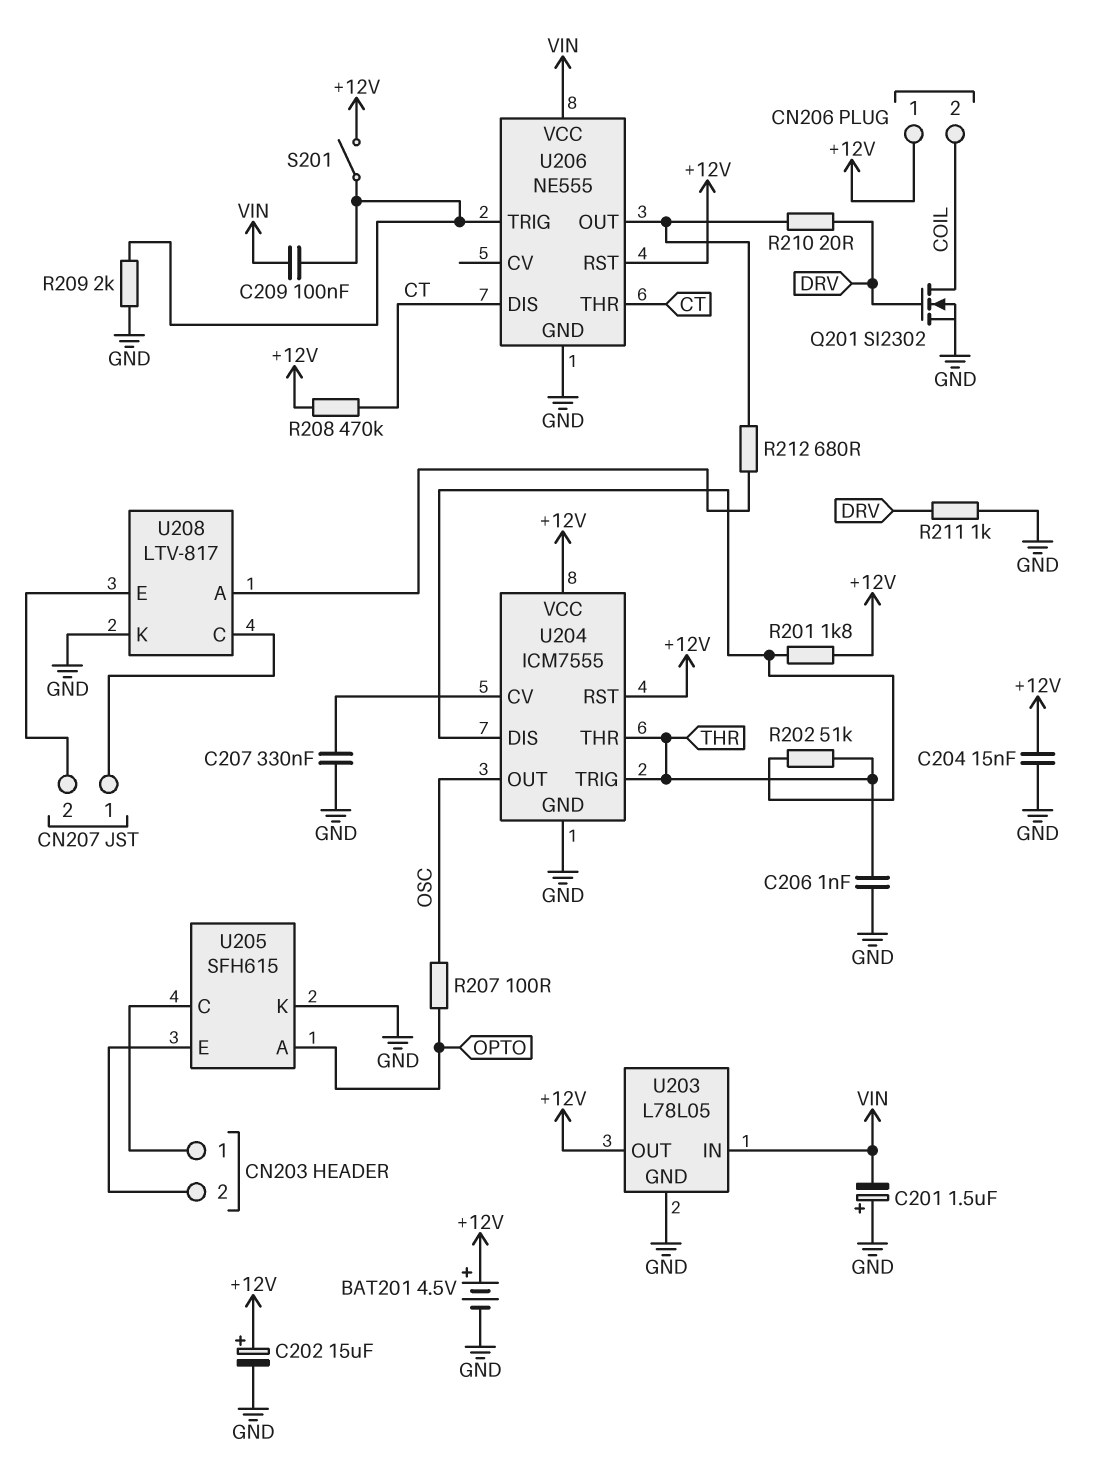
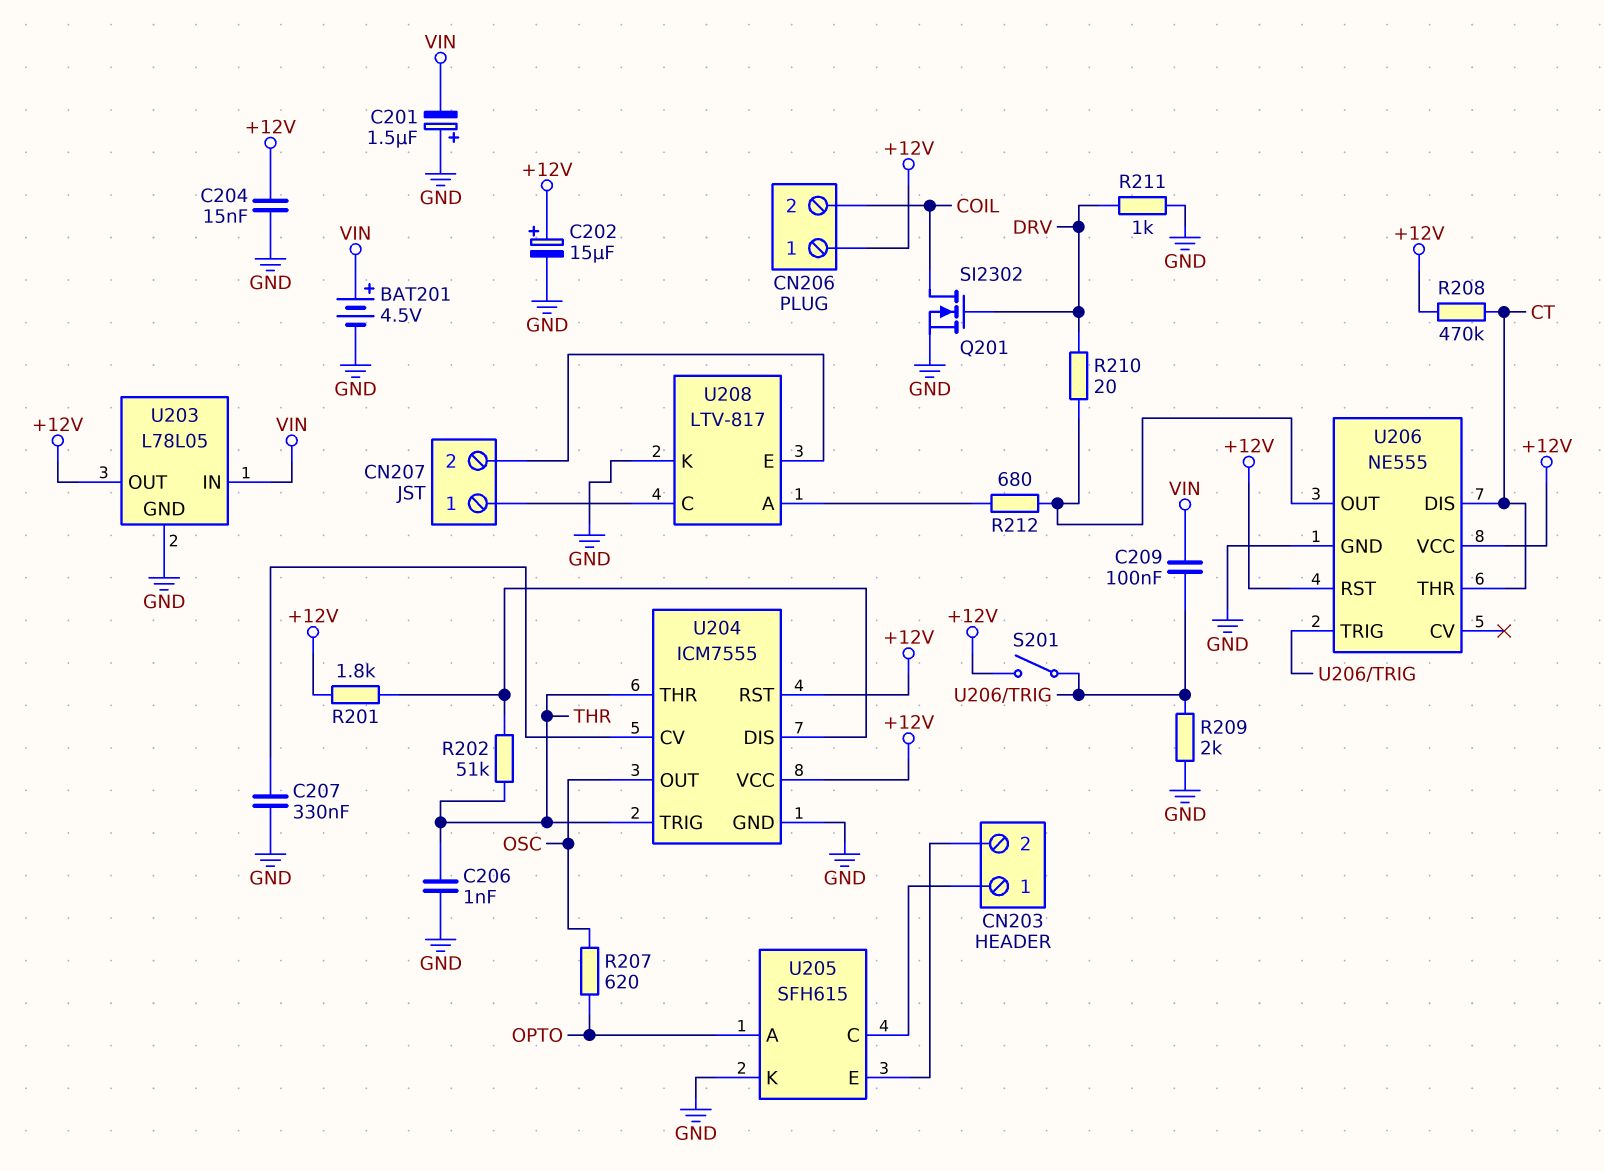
BAT201: 4.5V (plus +12V, minus GND) -> 4.5V (plus VIN, minus GND)
R207: 100 (OPTO, OSC) -> 620 (OPTO, OSC)
U206 pin VCC: VIN -> +12V

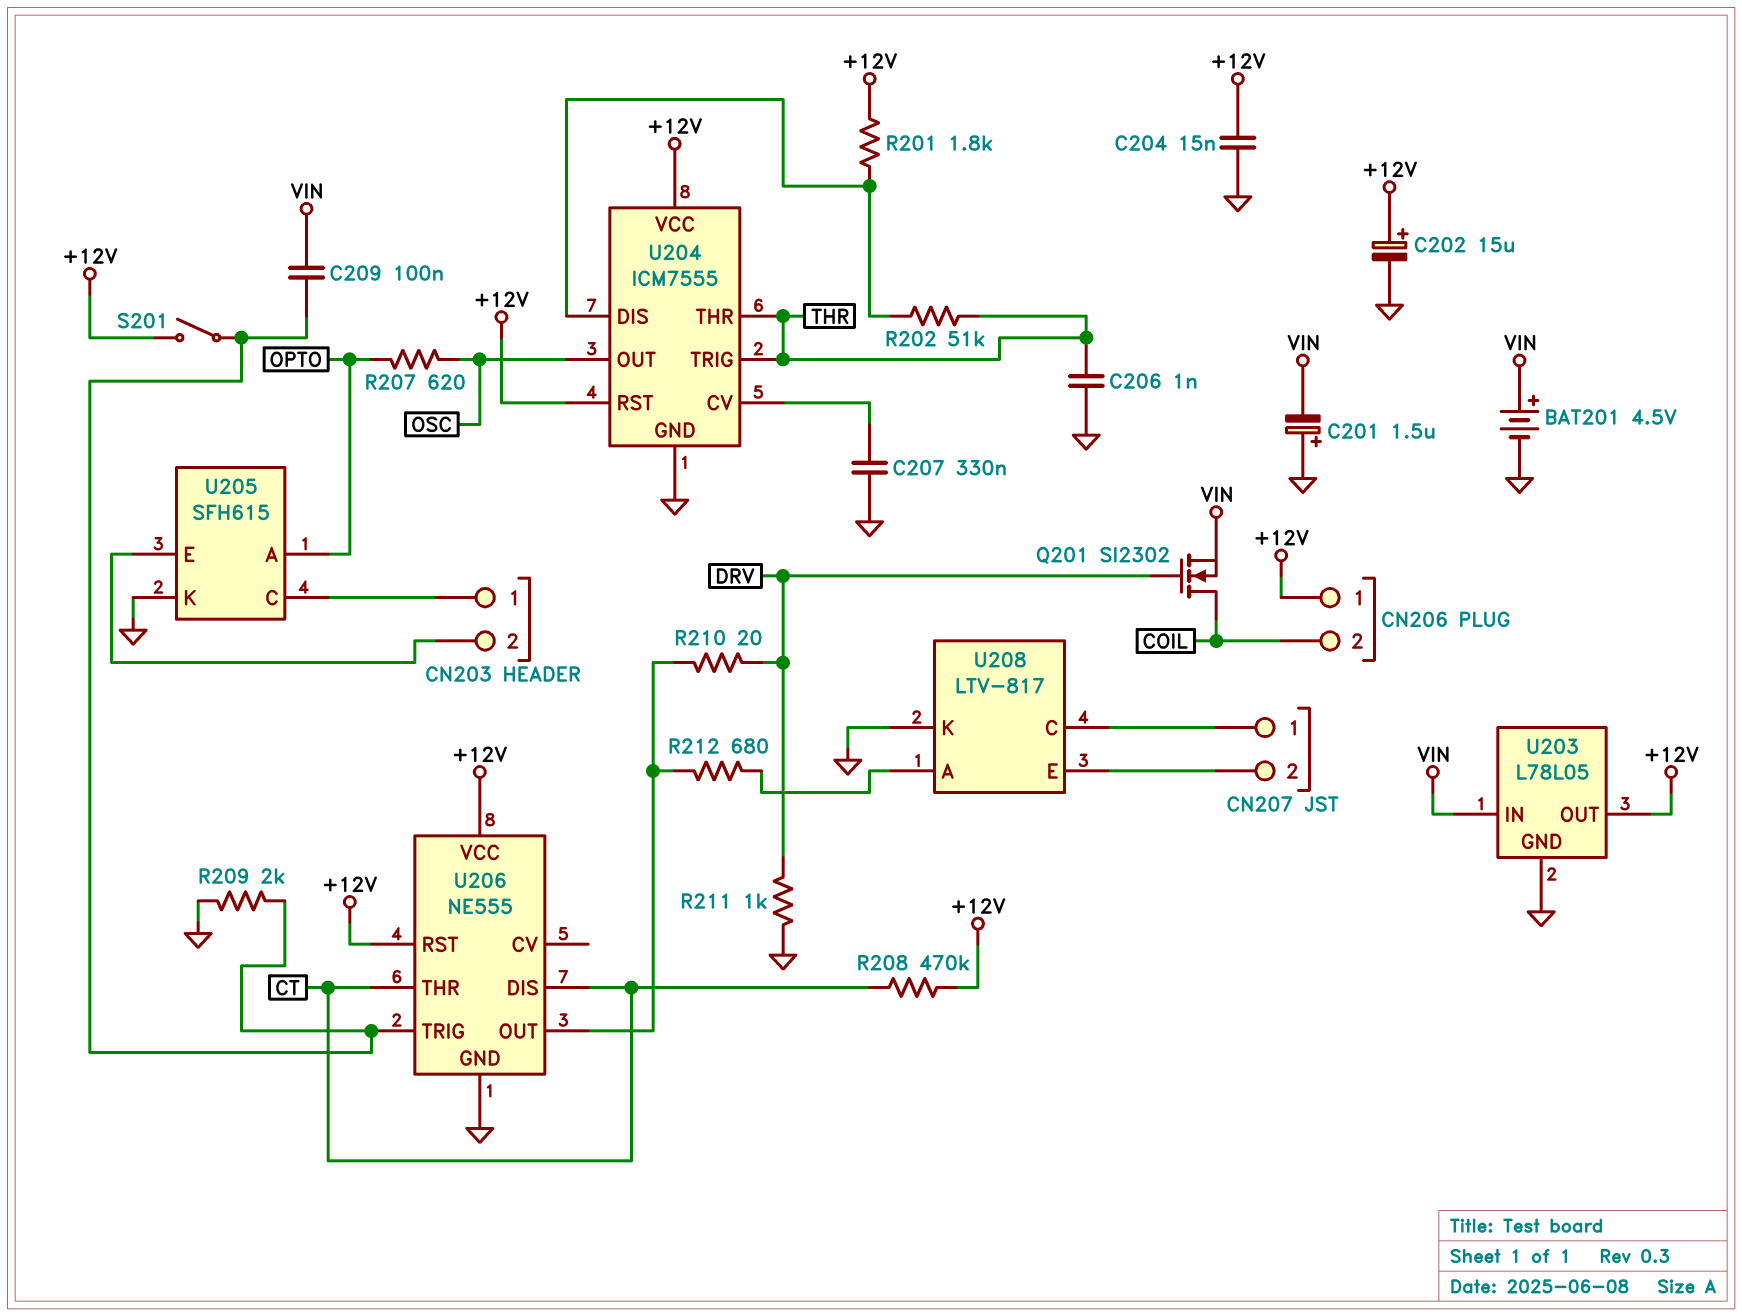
Q201: NMOS SI2302 (G DRV, D COIL, S GND) -> NMOS SI2302 (G DRV, D COIL, S VIN)

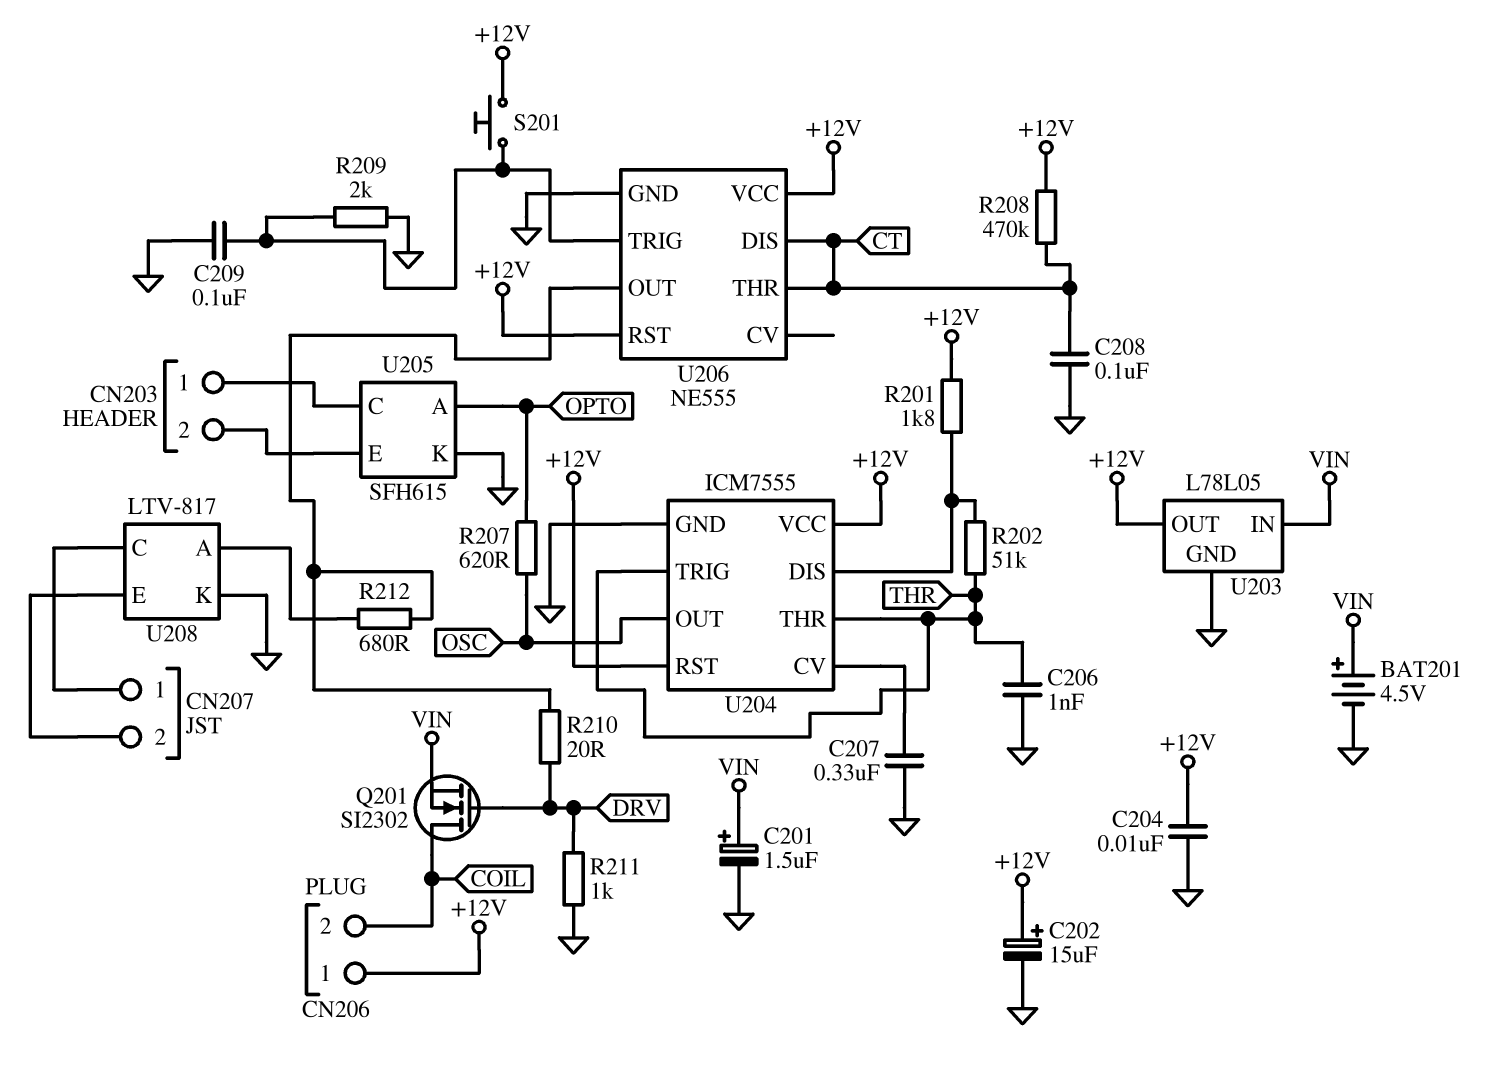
C201: 1.5uF (plus GND, minus VIN) -> 1.5uF (plus VIN, minus GND)
C204: 15nF (+12V, GND) -> 10nF (+12V, GND)
C208: none -> 100nF (CT, GND)
C209: 100nF (U206/TRIG, VIN) -> 100nF (GND, U206/TRIG)
S201: switch (+12V, U206/TRIG) -> button (+12V, U206/TRIG)

